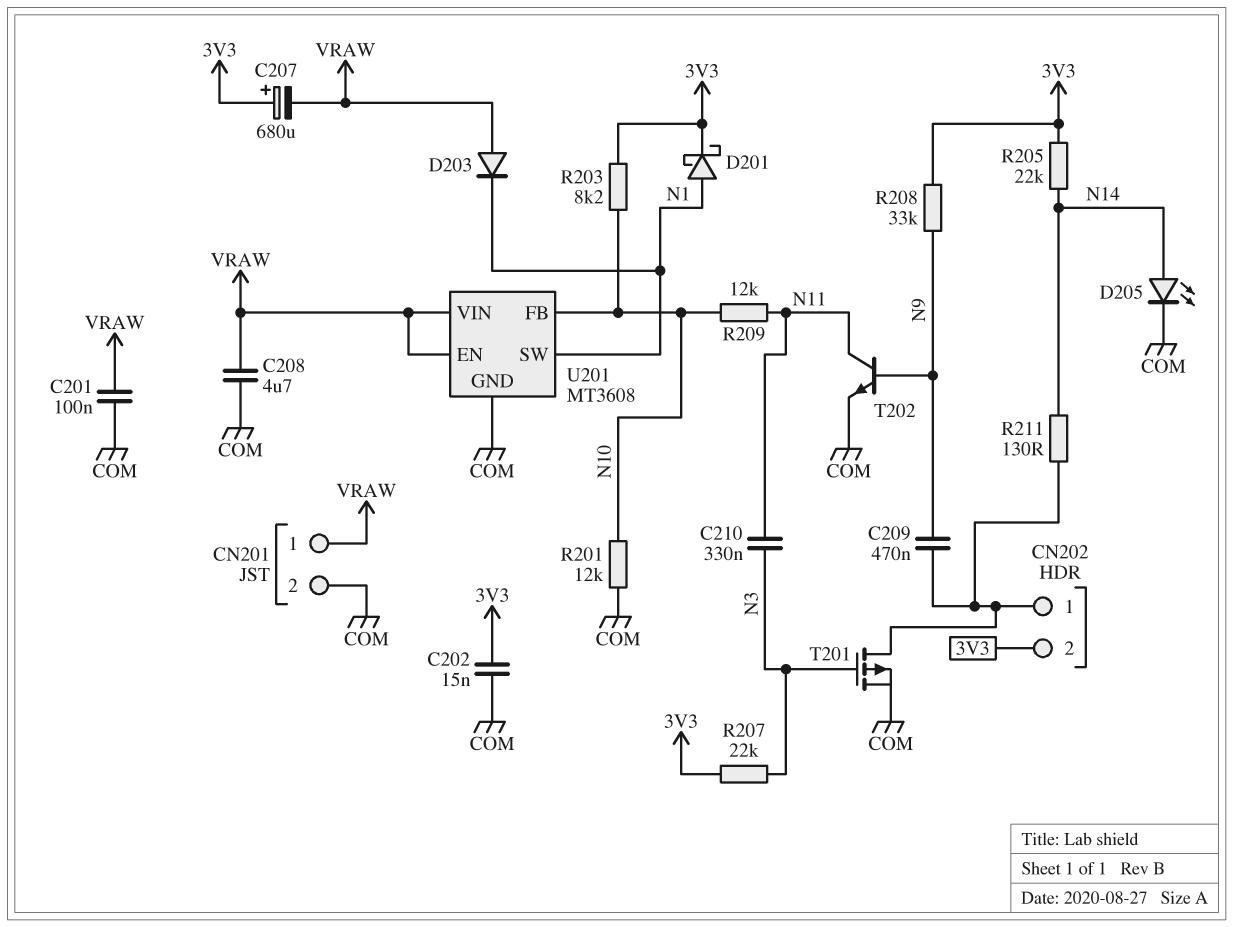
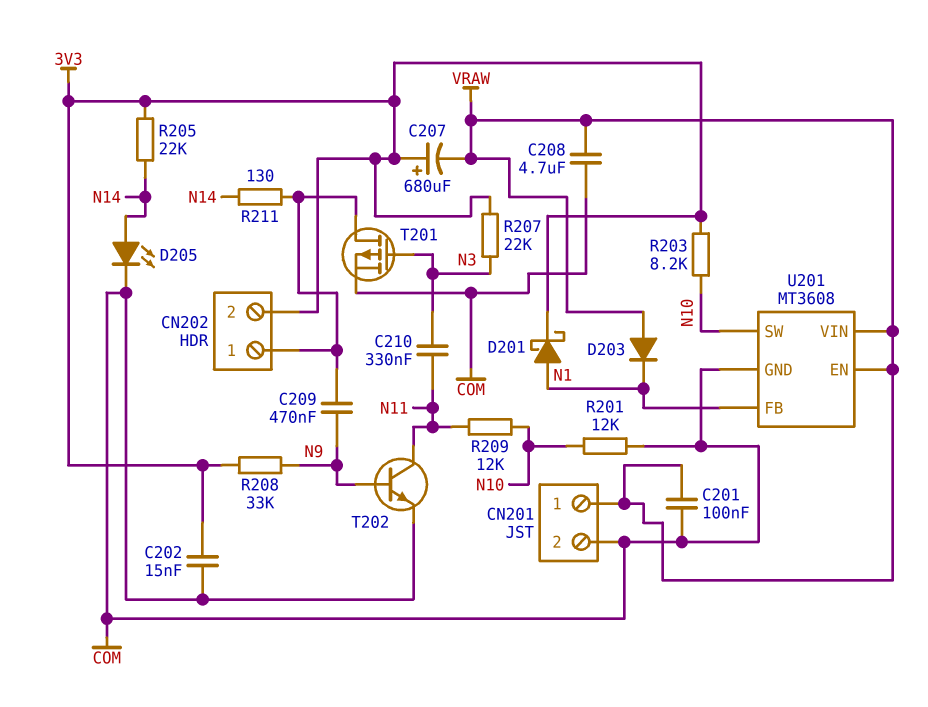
U201 pin FB: N10 -> N1
U201 pin SW: N1 -> N10

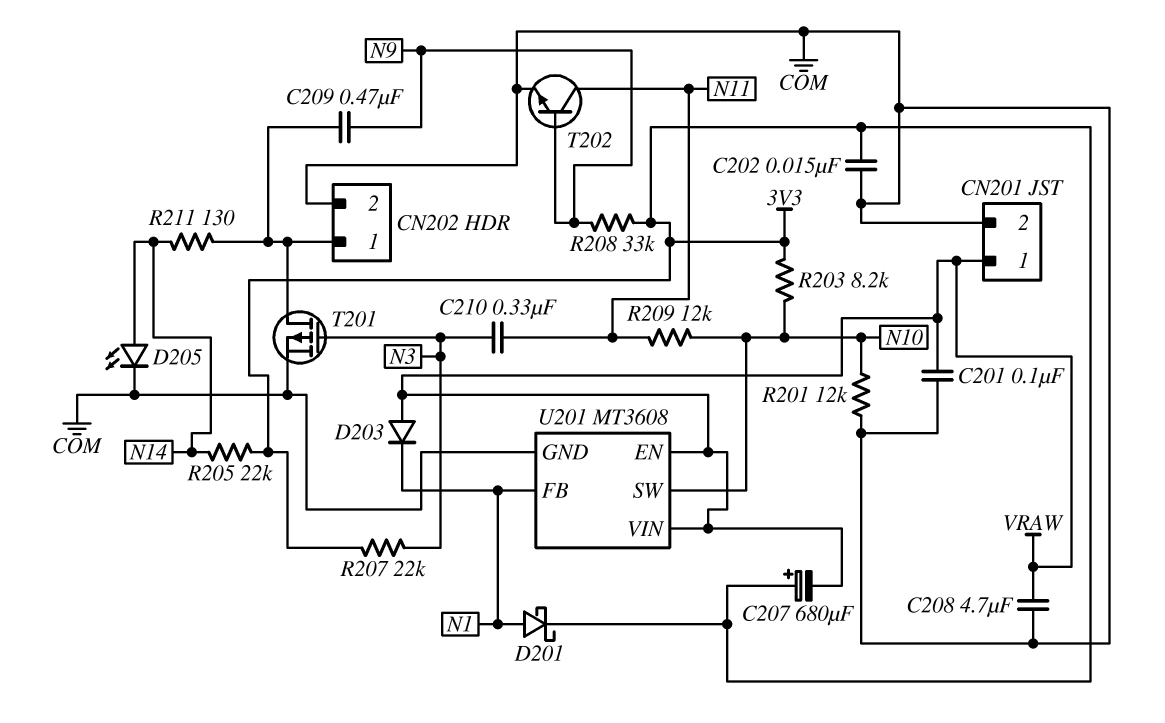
CN202 pin 2: 3V3 -> COM

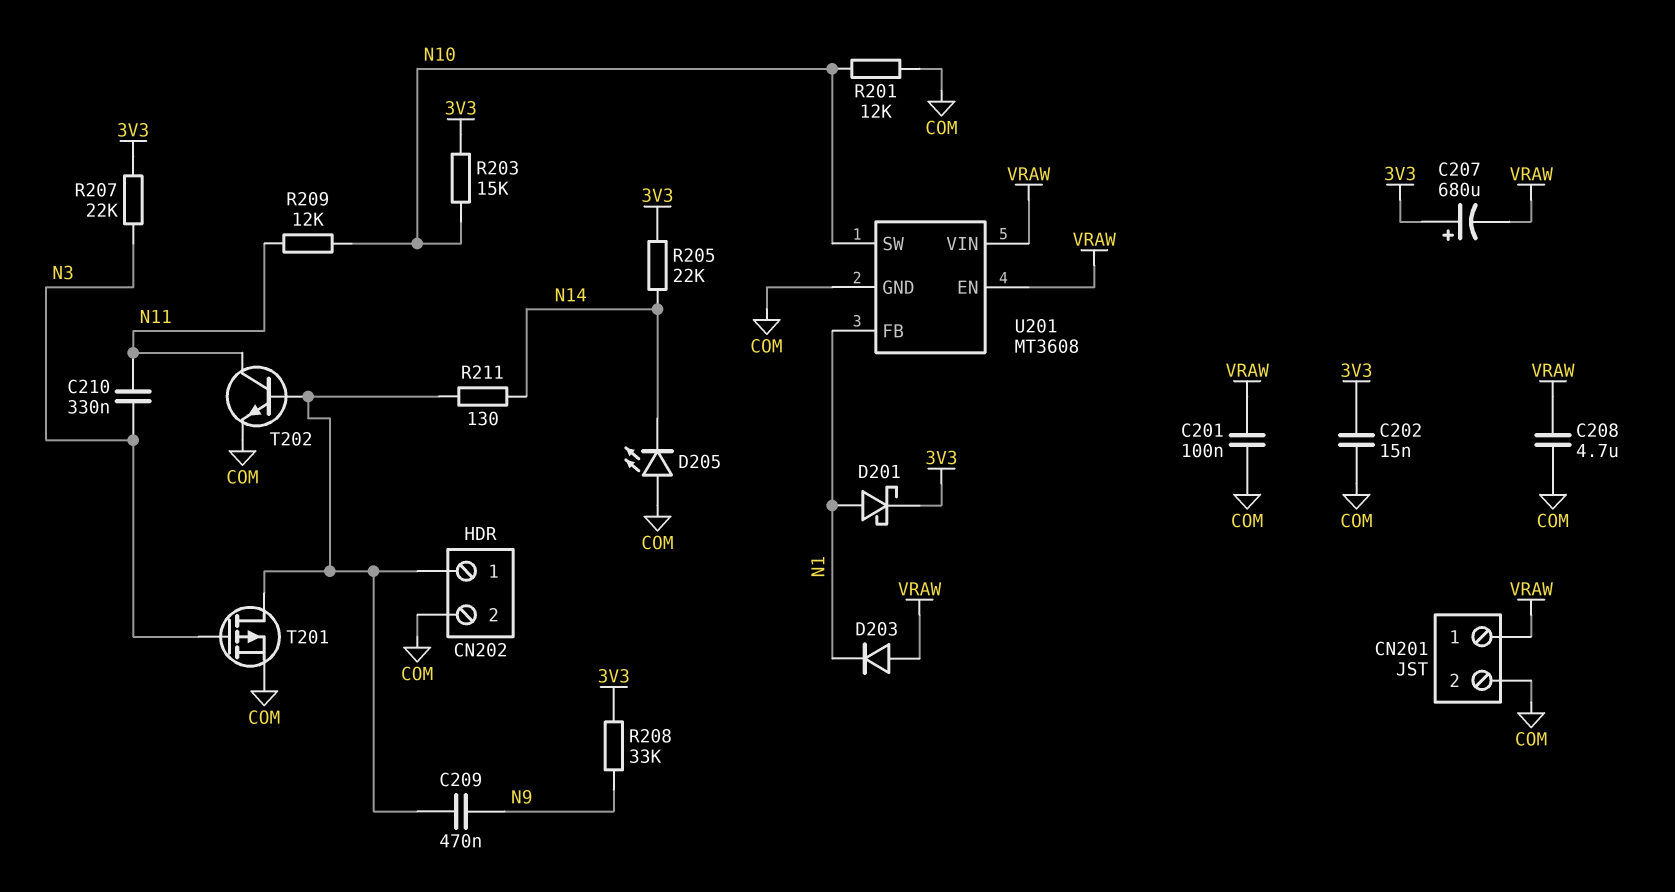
D205: LED (A N14, K COM) -> LED (A COM, K N14)
R203: 8.2k (3V3, N10) -> 15k (3V3, N10)
T202: NPN (B N9, C N11, E COM) -> NPN (B CN202/1, C N11, E COM)

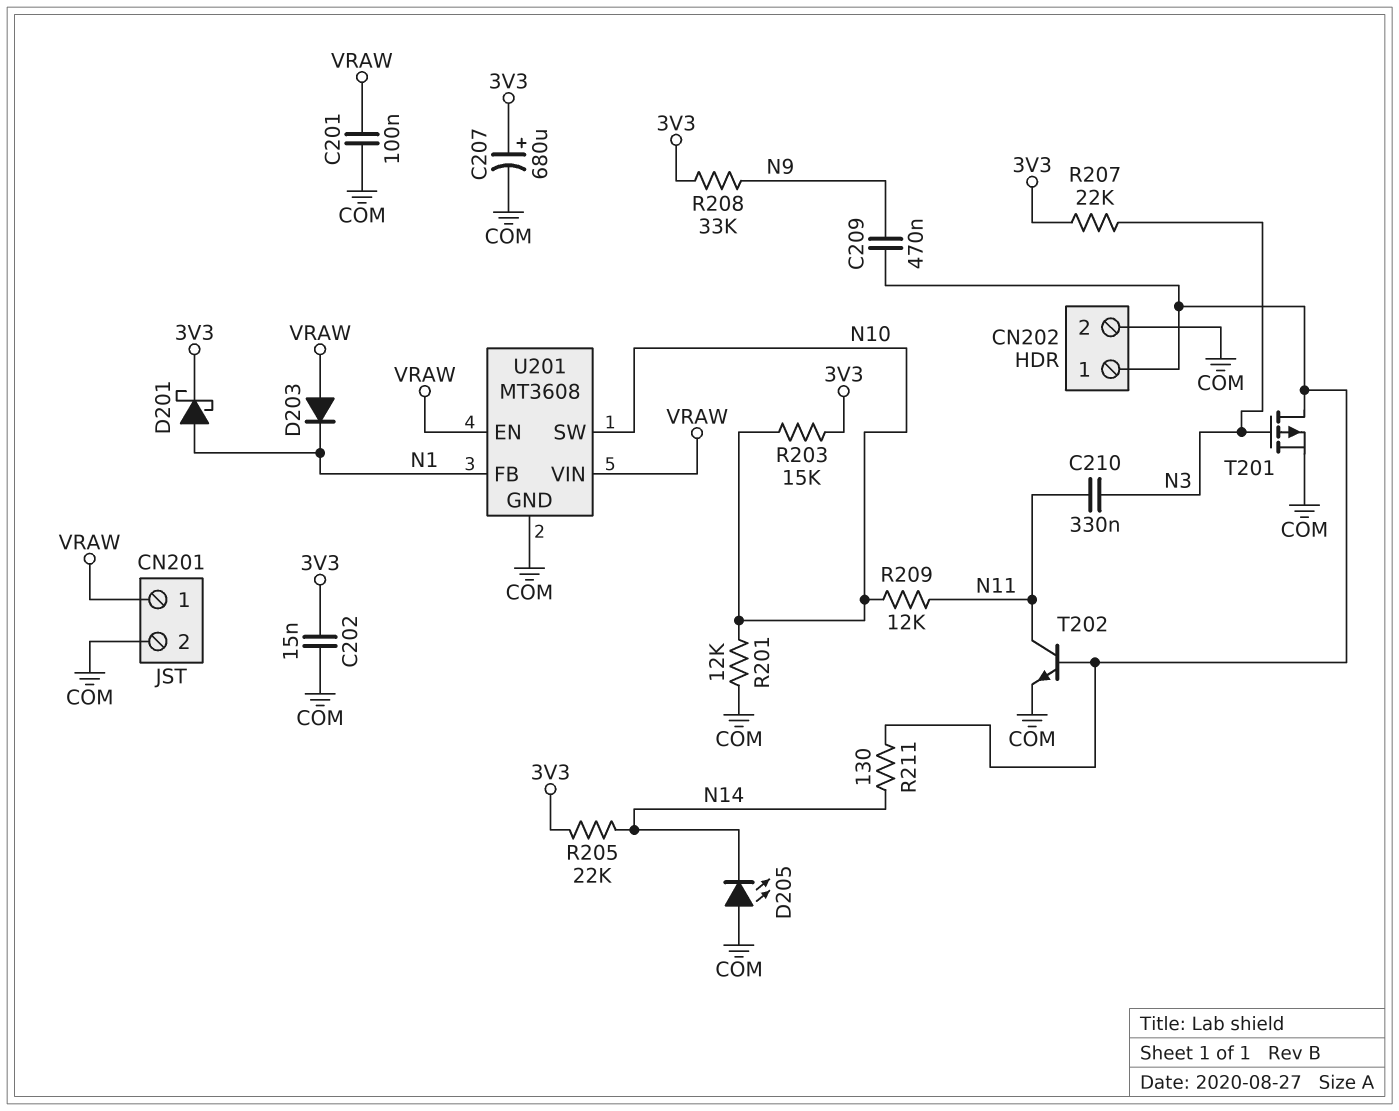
C207: 680uF (plus 3V3, minus VRAW) -> 680uF (plus 3V3, minus COM)
C208: 4.7uF (COM, VRAW) -> none

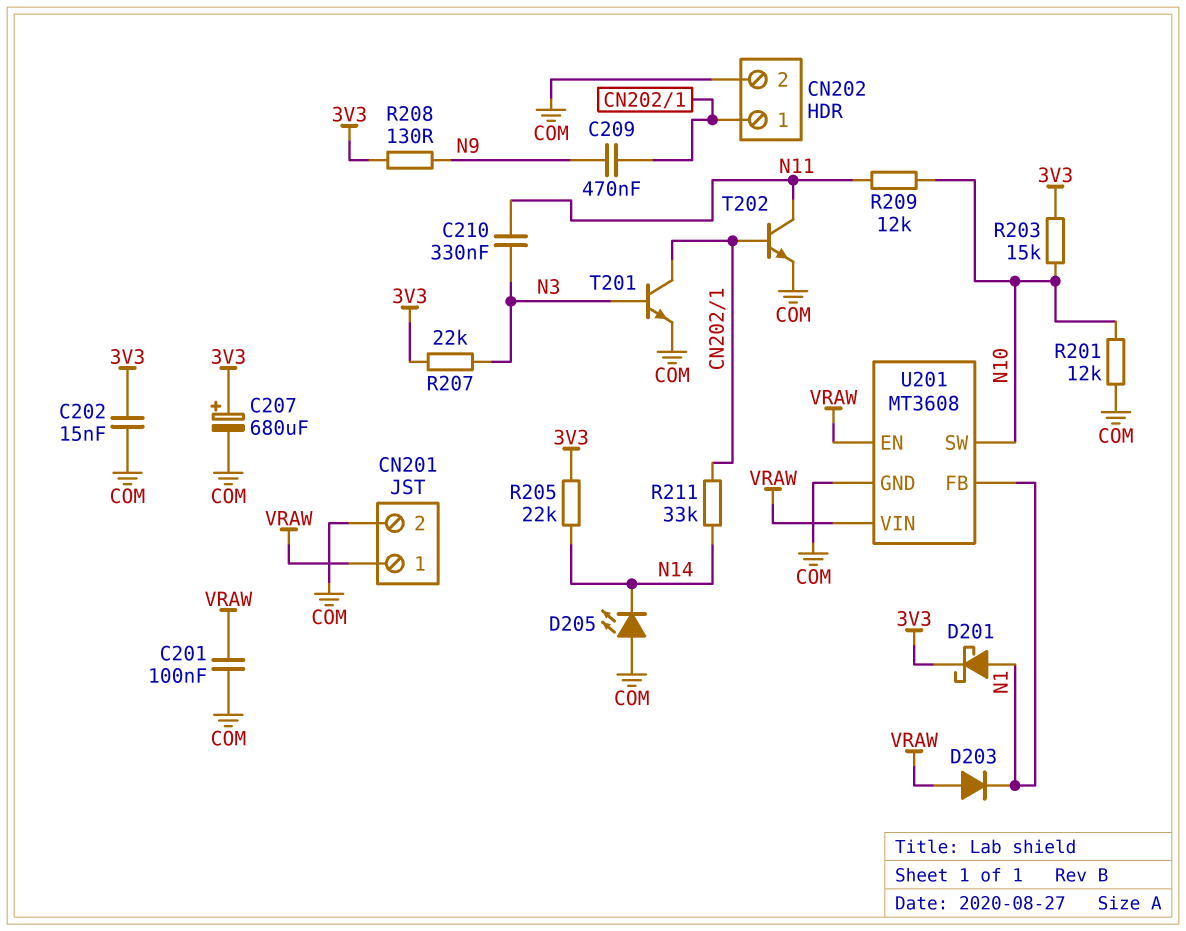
R208: 33k (3V3, N9) -> 130 (3V3, N9)
R211: 130 (CN202/1, N14) -> 33k (CN202/1, N14)
T201: PMOS (G N3, D CN202/1, S COM) -> NPN (B N3, C CN202/1, E COM)

